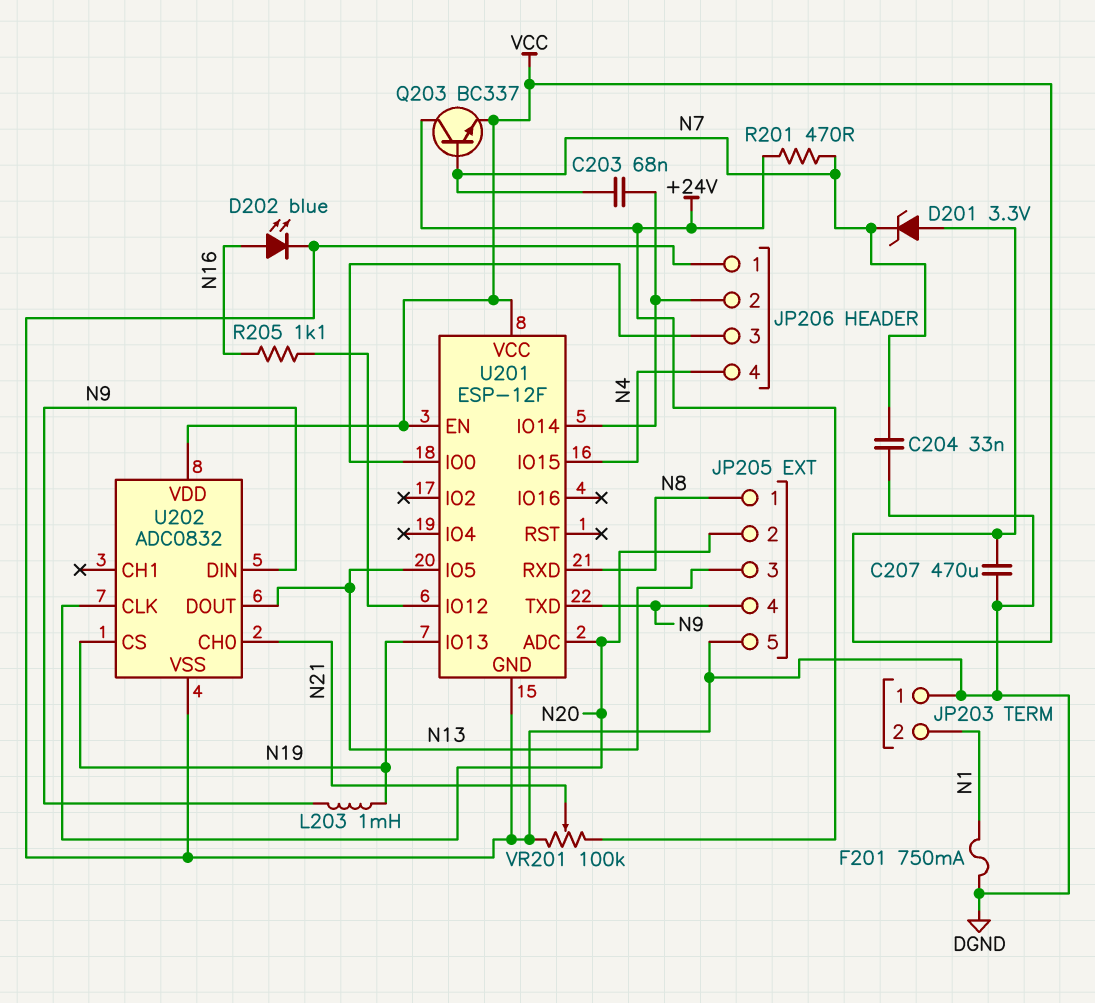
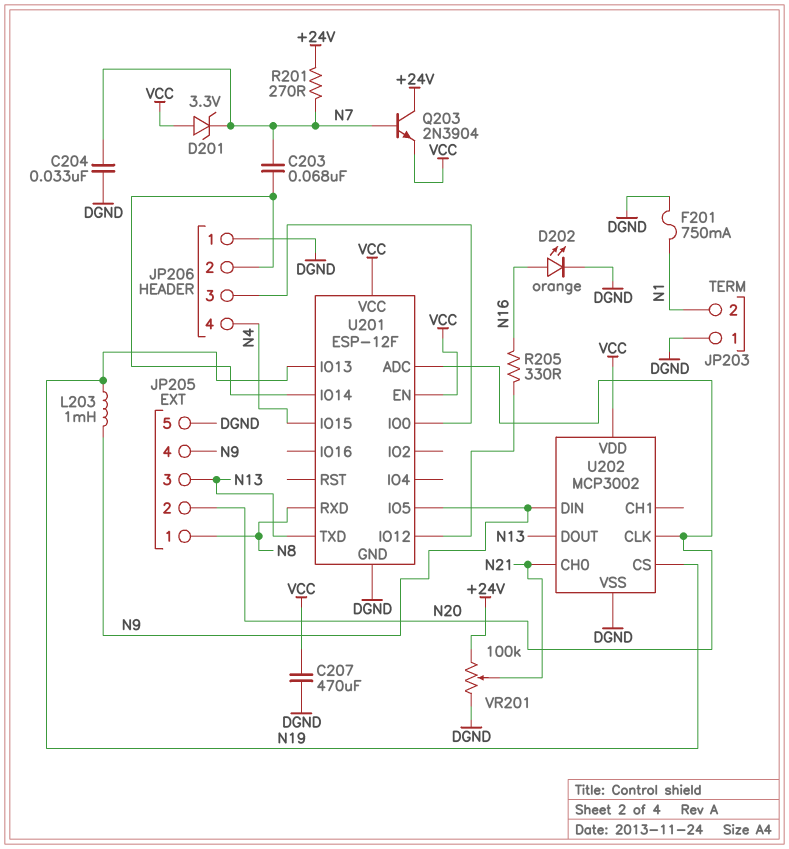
D202: LED blue (A N16, K DGND) -> LED orange (A N16, K DGND)
Q203: NPN BC337 (B N7, C +24V, E VCC) -> NPN 2N3904 (B N7, C +24V, E VCC)
R201: 470 (+24V, N7) -> 270 (+24V, N7)
R205: 1.1k (N16, U201/IO12) -> 330 (N16, U201/IO12)
U201 pin IO5: N13 -> N9
U201 pin TXD: N9 -> N13
U202: ADC0832 -> MCP3002

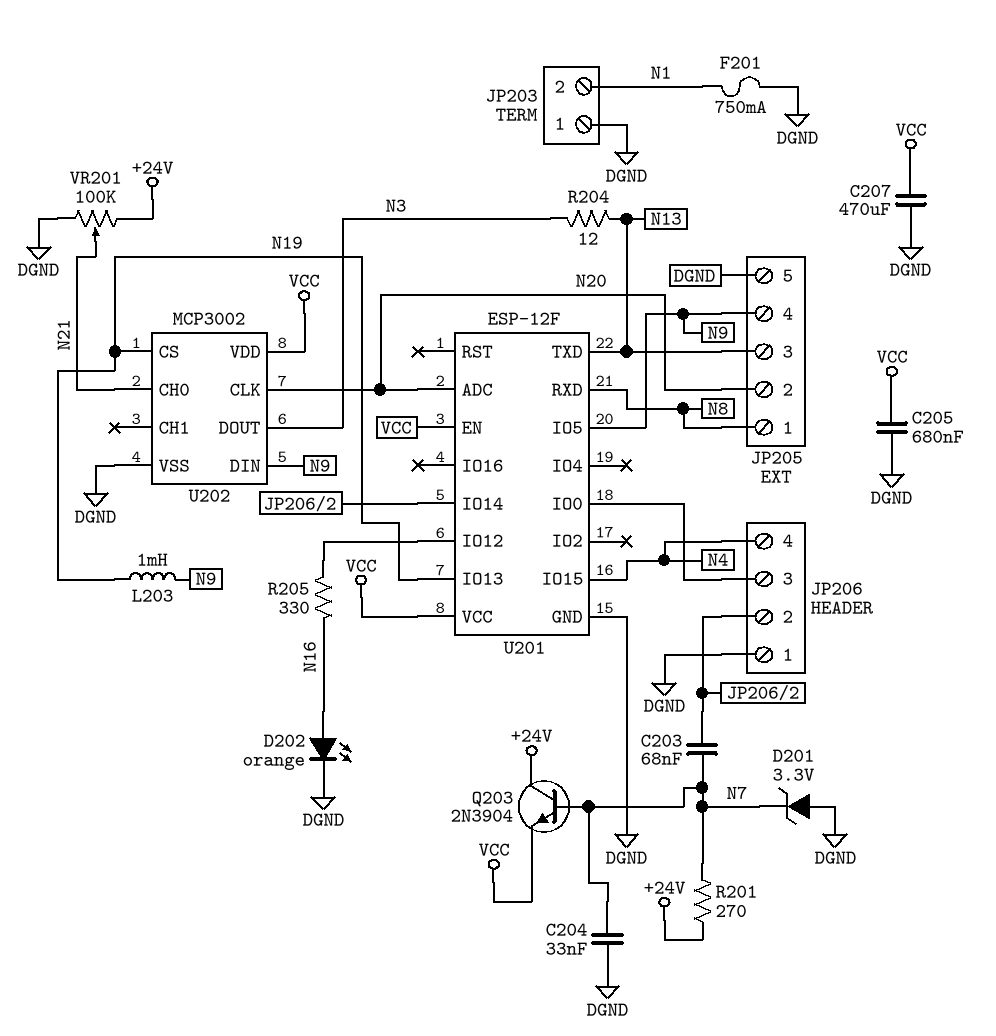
C205: none -> 680nF (DGND, VCC)
D201: zener 3.3V (A VCC, K N7) -> zener 3.3V (A DGND, K N7)
R204: none -> 12 (N3, N13)
U202 pin DOUT: N13 -> N3

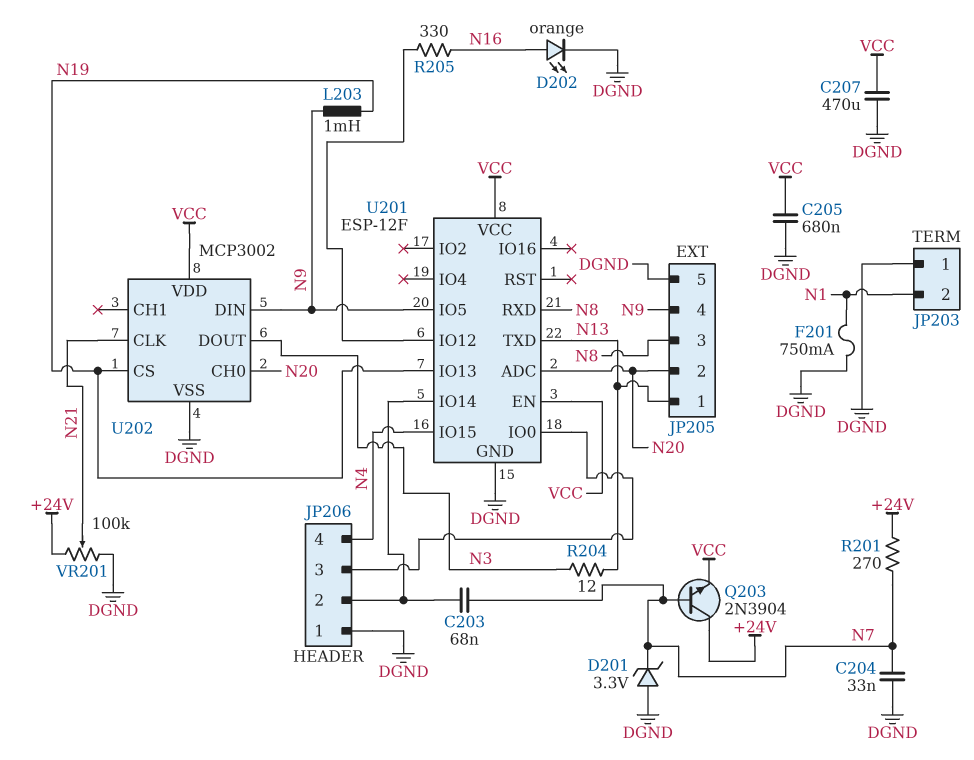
JP205 pin 1: N8 -> N13
JP205 pin 3: N13 -> N8
U202 pin CH0: N21 -> N20
U202 pin CLK: N20 -> N21

